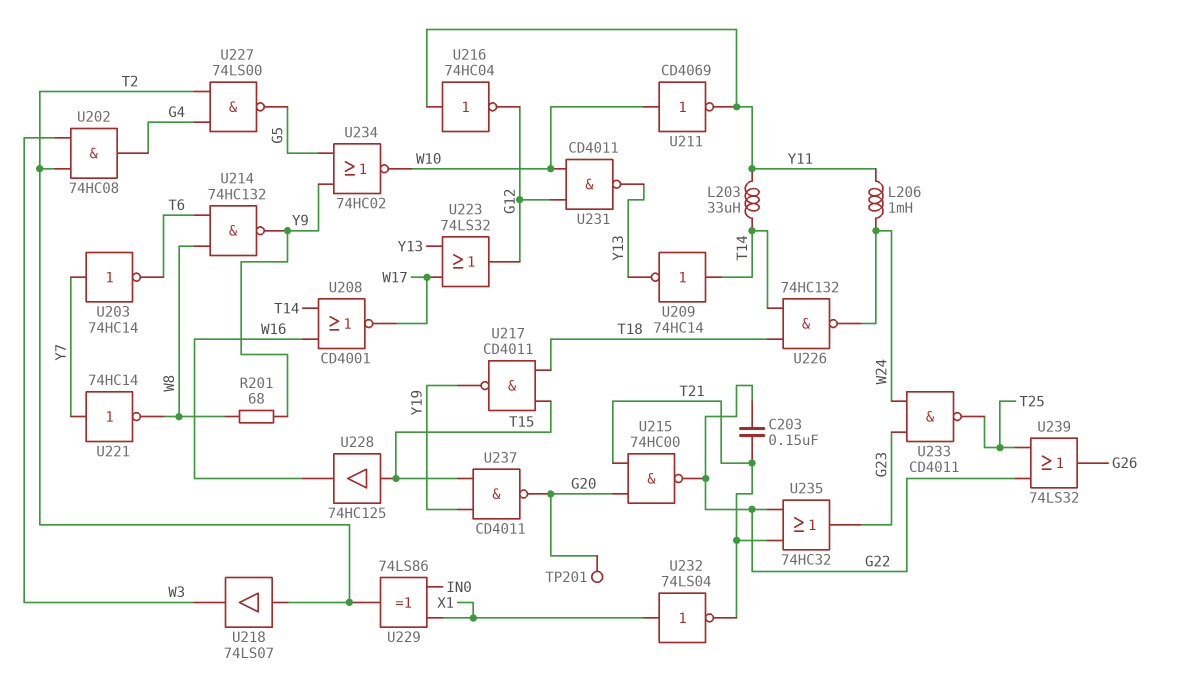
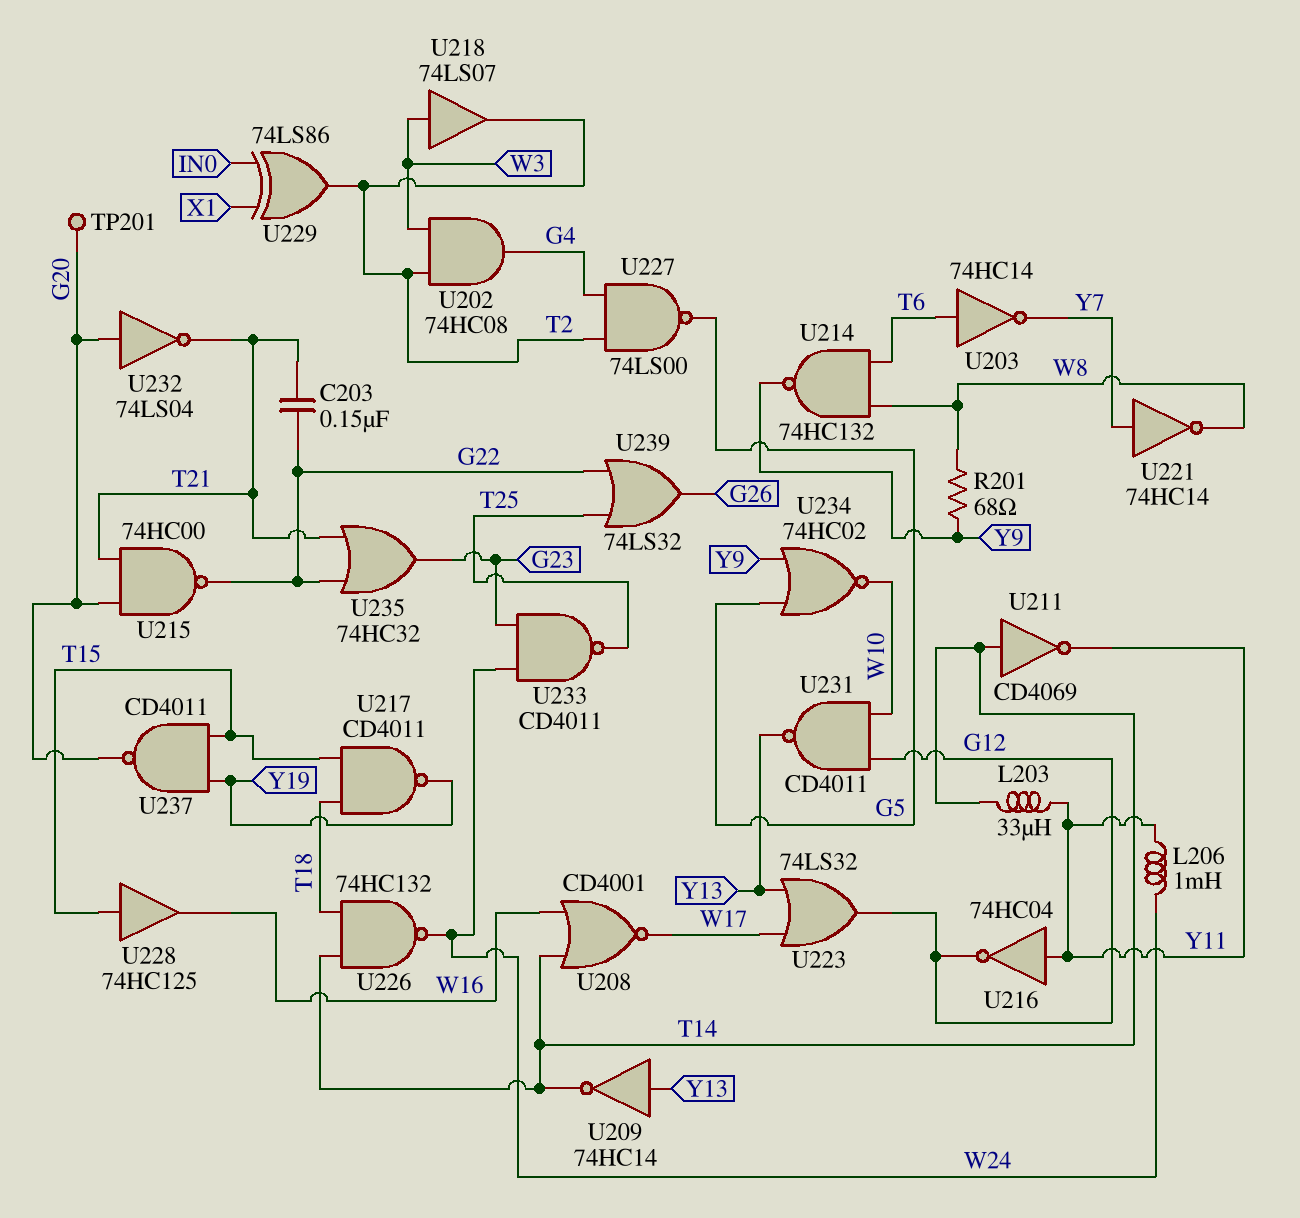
U203: NOT 74HC14 (in Y7, out T6) -> NOT 74HC14 (in T6, out Y7)
U209: NOT 74HC14 (in T14, out Y13) -> NOT 74HC14 (in Y13, out T14)
U211: NOT CD4069 (in W10, out Y11) -> NOT CD4069 (in T14, out Y11)
U218: buffer 74LS07 (in T2, out W3) -> buffer 74LS07 (in W3, out T2)
U232: NOT 74LS04 (in X1, out T21) -> NOT 74LS04 (in G20, out T21)

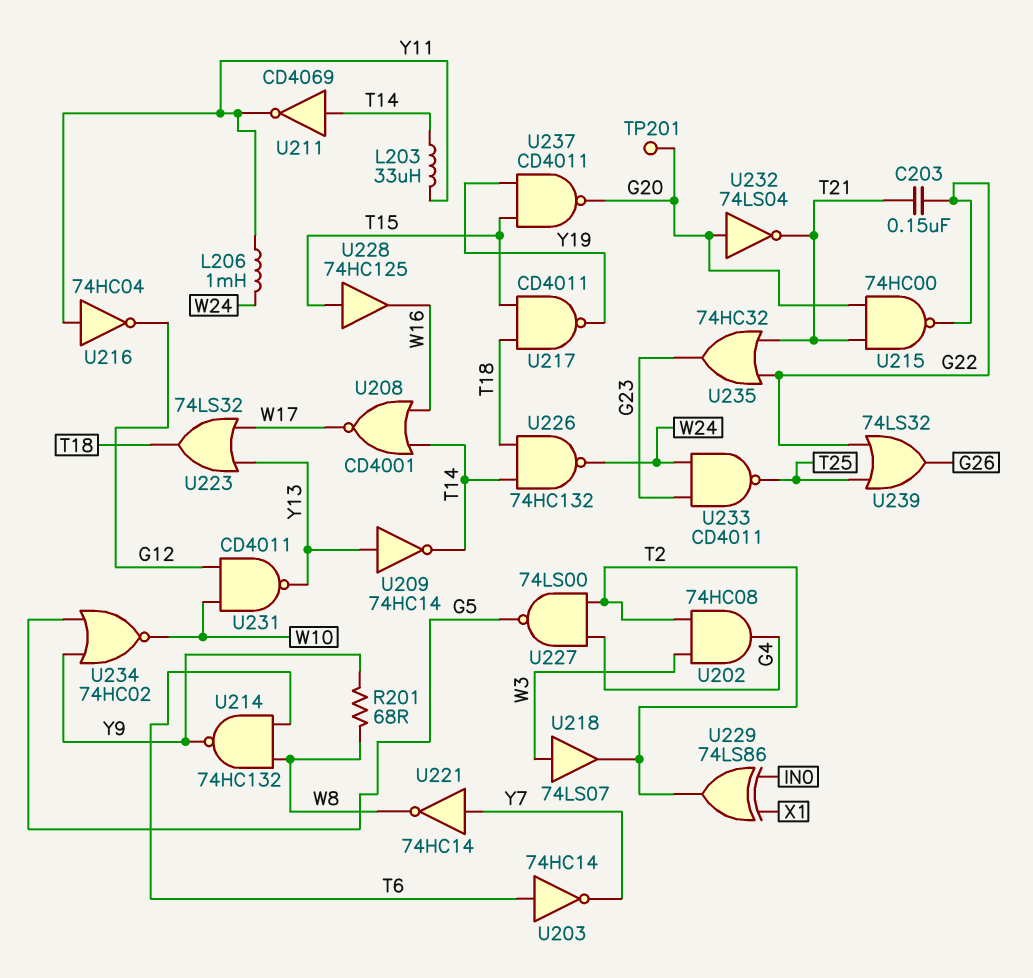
U223: OR 74LS32 (in W17, in Y13, out G12) -> OR 74LS32 (in W17, in Y13, out T18)

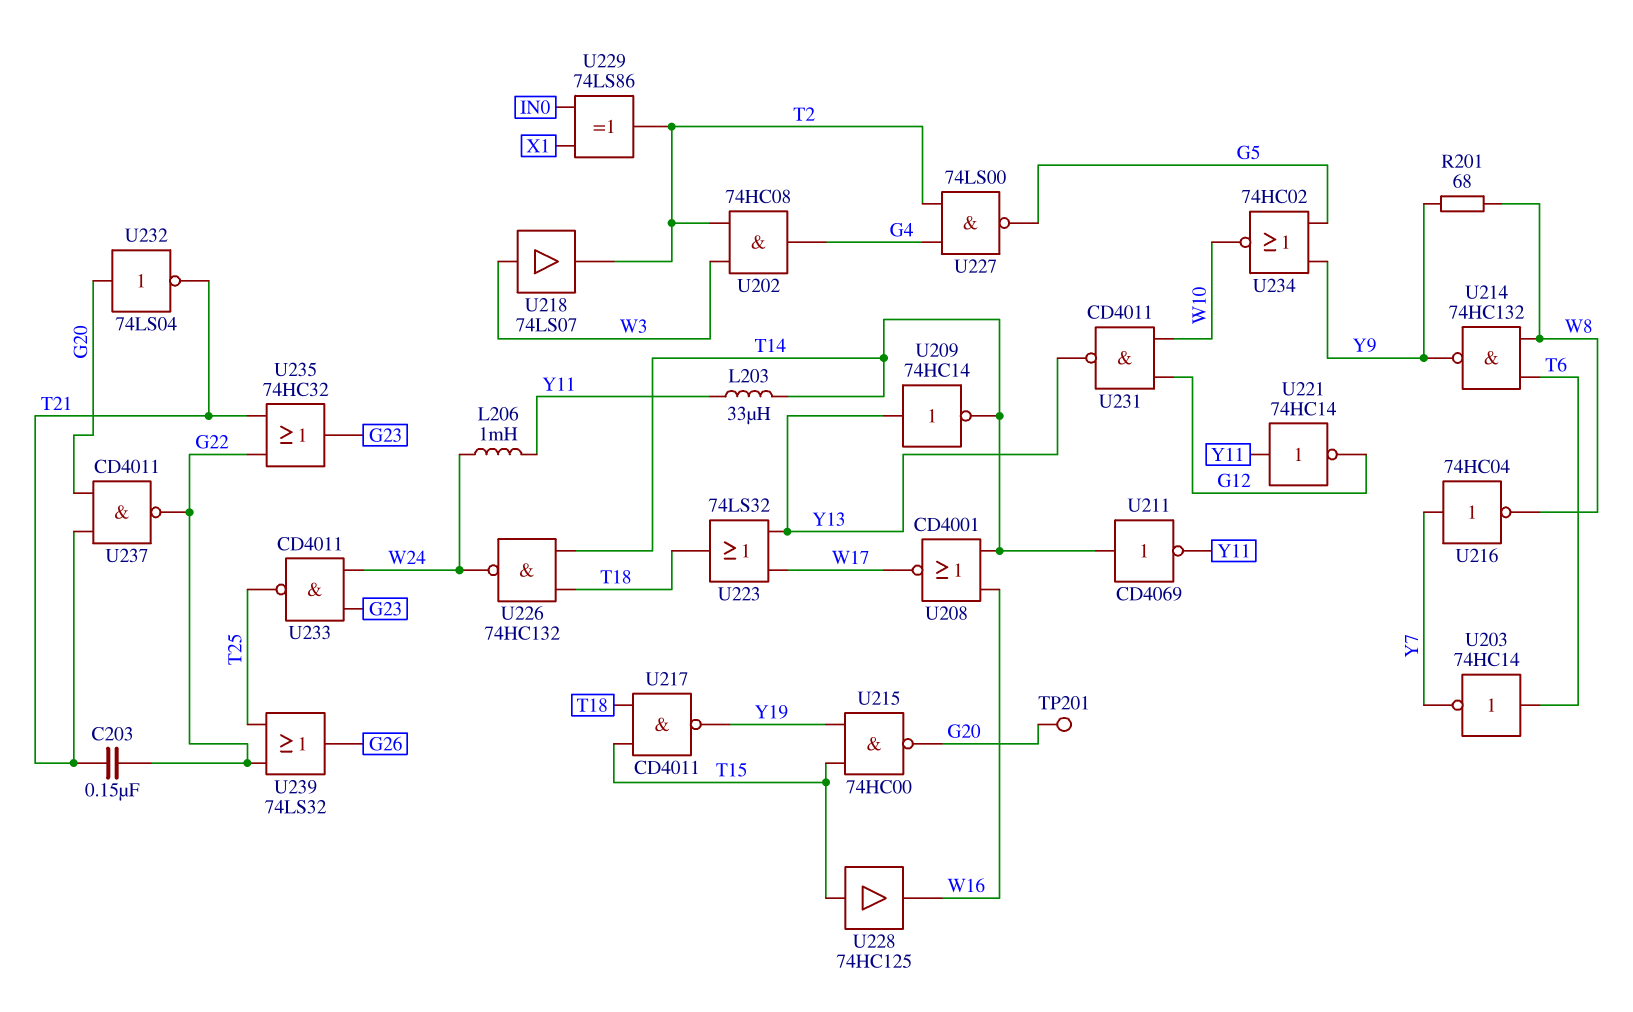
U215: NAND 74HC00 (in G20, in T21, out G22) -> NAND 74HC00 (in T15, in Y19, out G20)
U216: NOT 74HC04 (in Y11, out G12) -> NOT 74HC04 (in Y7, out W8)
U221: NOT 74HC14 (in Y7, out W8) -> NOT 74HC14 (in Y11, out G12)
U237: NAND CD4011 (in T15, in Y19, out G20) -> NAND CD4011 (in G20, in T21, out G22)

